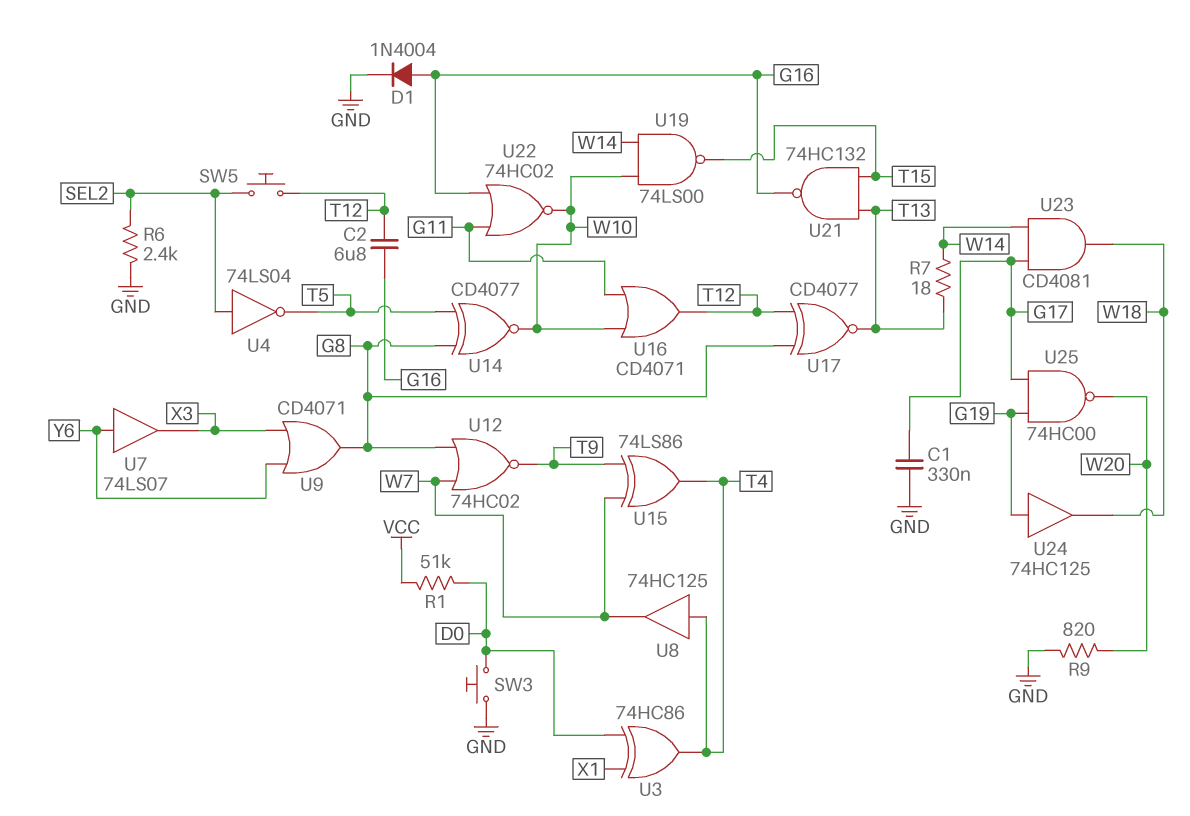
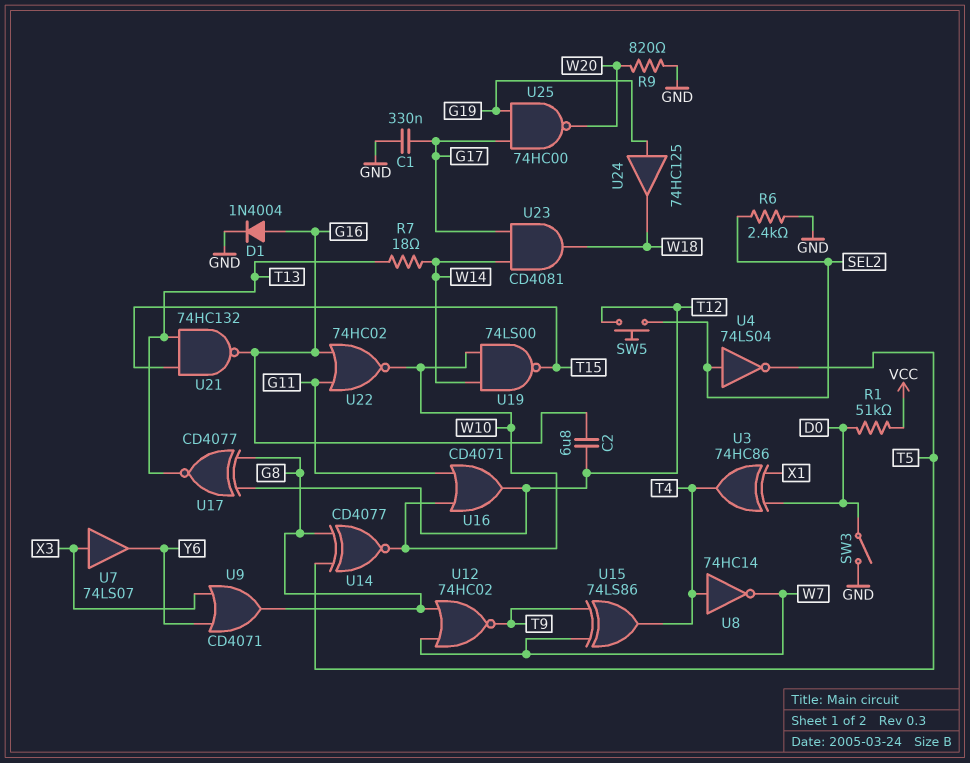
SW3: button (D0, GND) -> switch (D0, GND)
U7: buffer 74LS07 (in Y6, out X3) -> buffer 74LS07 (in X3, out Y6)
U8: buffer 74HC125 (in T4, out W7) -> NOT 74HC14 (in T4, out W7)

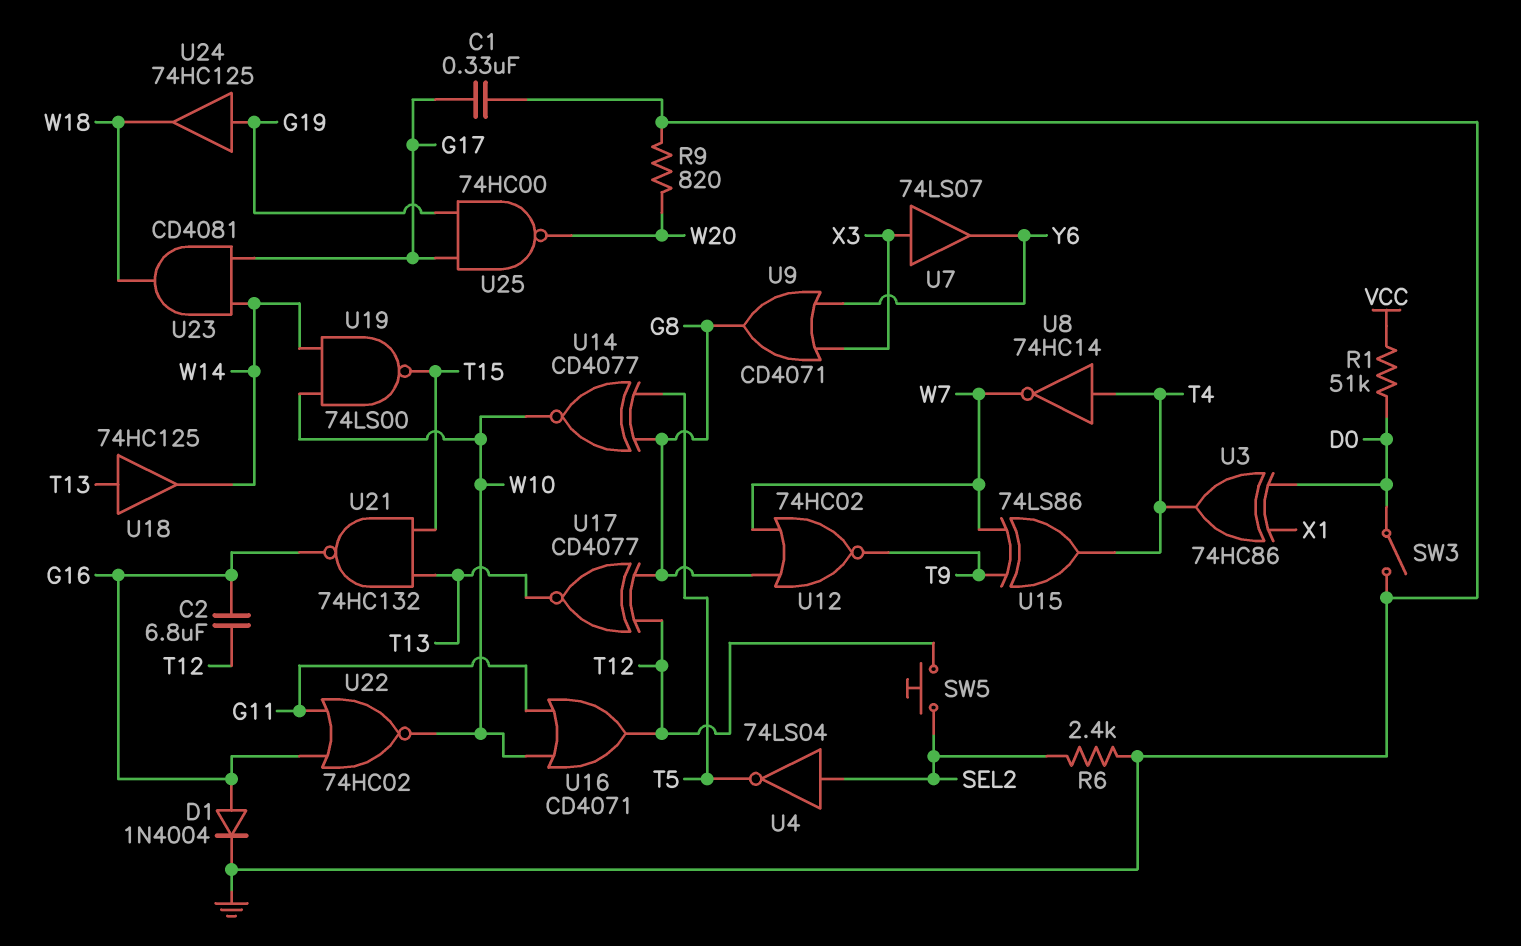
R7: 18 (T13, W14) -> none
U18: none -> buffer 74HC125 (in T13, out W14)

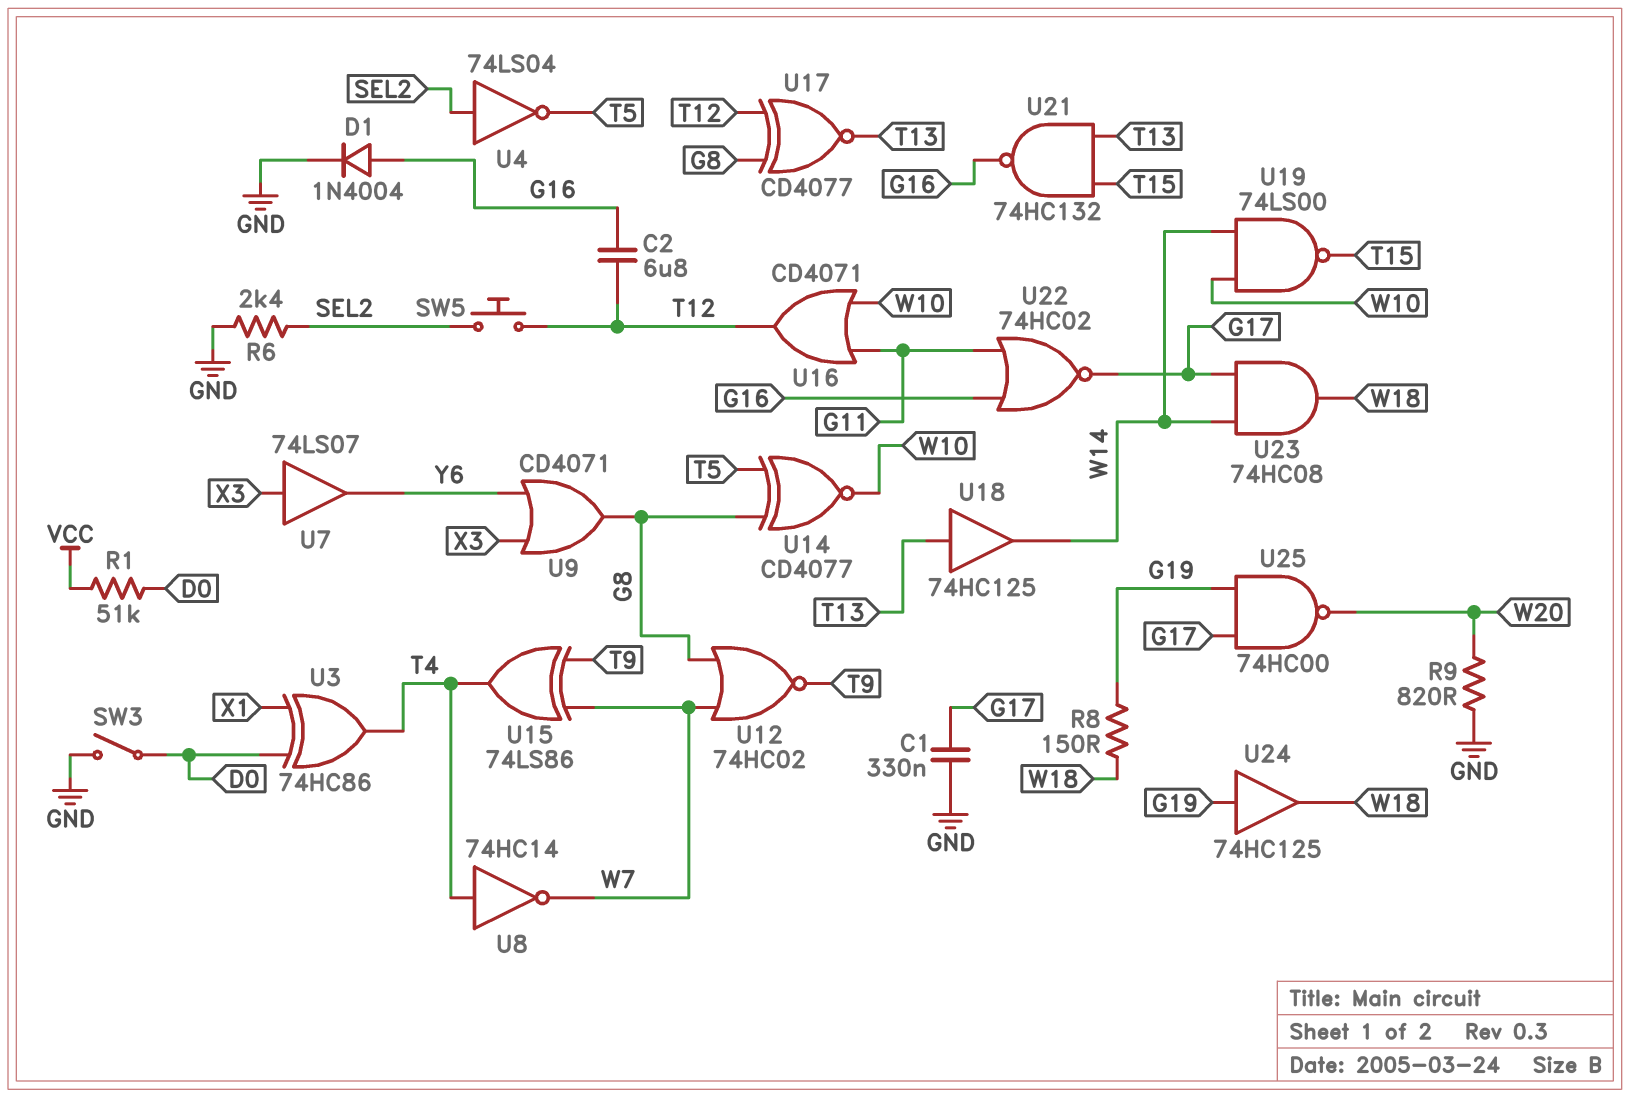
R8: none -> 150 (G19, W18)
U22: NOR 74HC02 (in G11, in G16, out W10) -> NOR 74HC02 (in G11, in G16, out G17)
U23: AND CD4081 (in G17, in W14, out W18) -> AND 74HC08 (in G17, in W14, out W18)

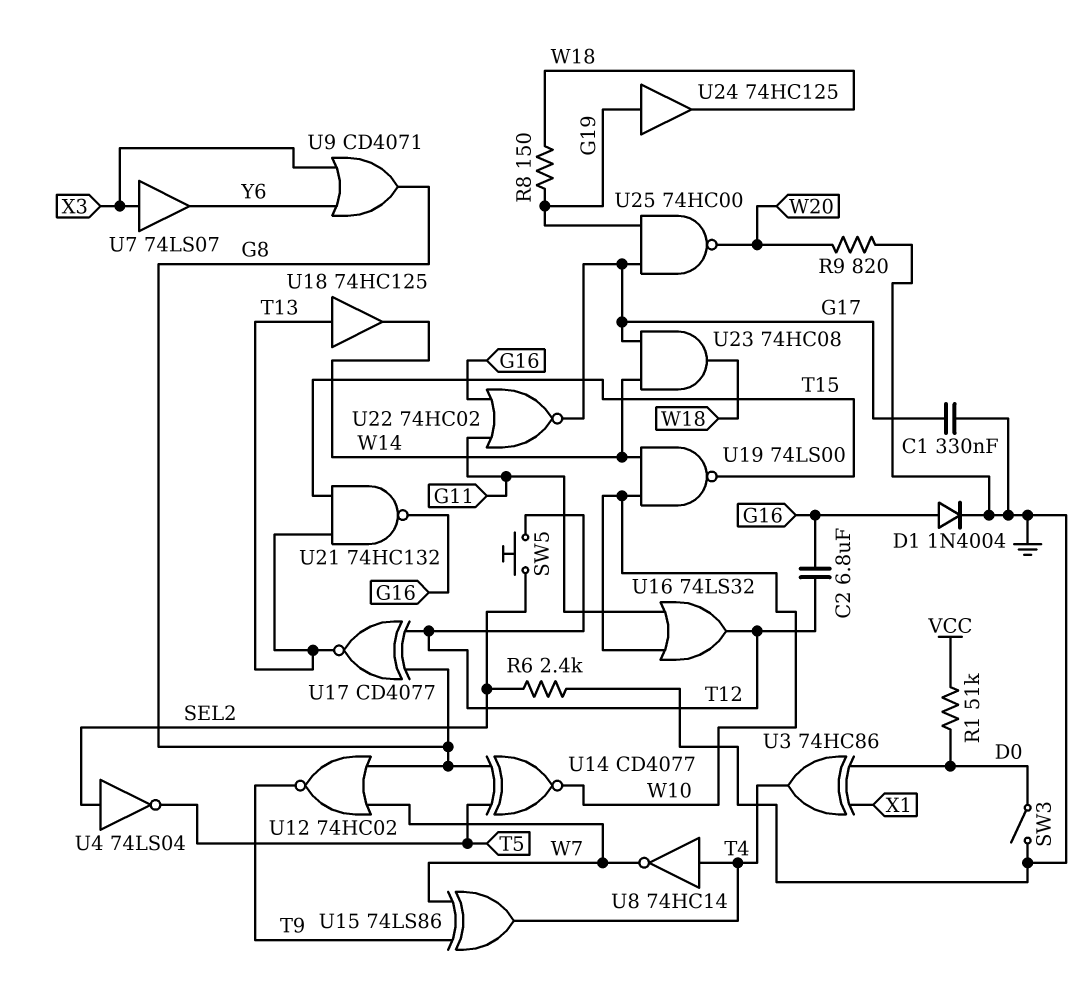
U16: OR CD4071 (in G11, in W10, out T12) -> OR 74LS32 (in G11, in W10, out T12)

